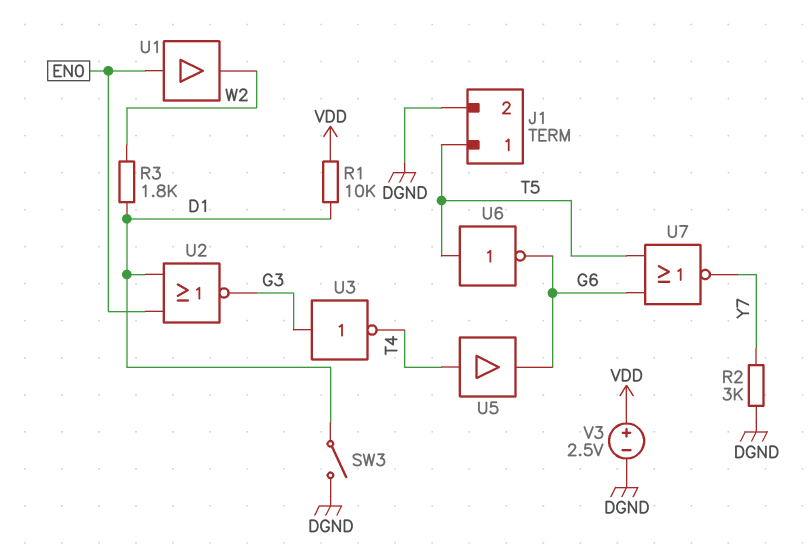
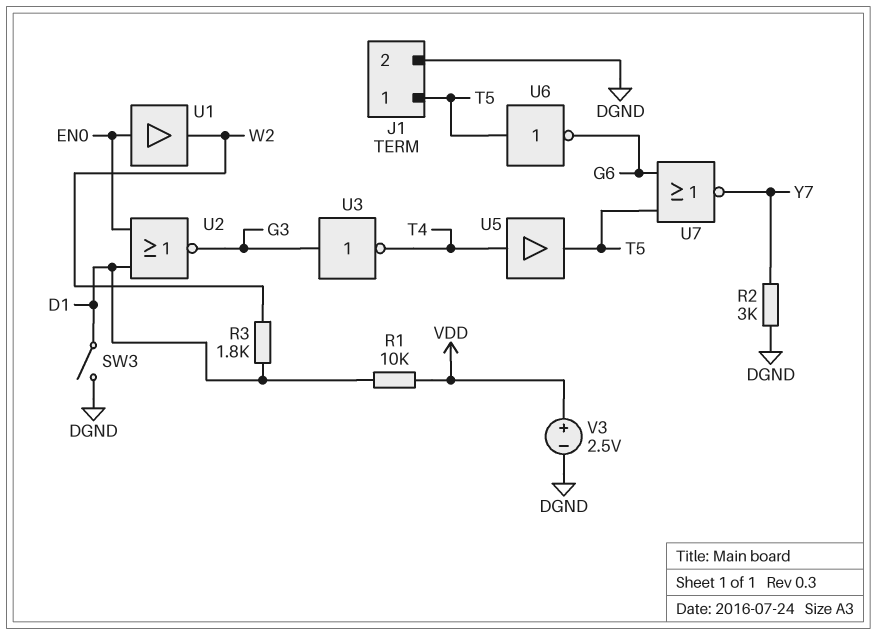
U5: buffer (in T4, out G6) -> buffer (in T4, out T5)

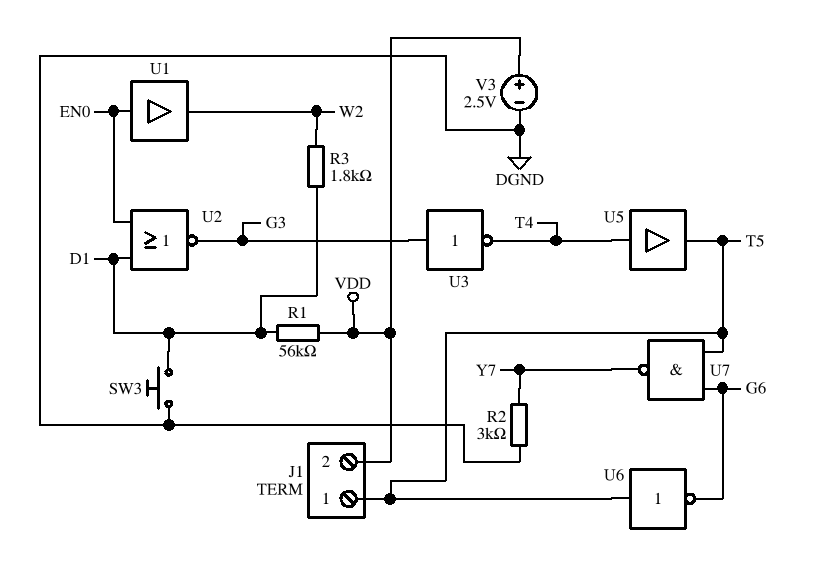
J1 pin 2: DGND -> VDD
R1: 10k (D1, VDD) -> 56k (D1, VDD)
SW3: switch (D1, DGND) -> button (D1, DGND)
U7: NOR (in G6, in T5, out Y7) -> NAND (in G6, in T5, out Y7)

